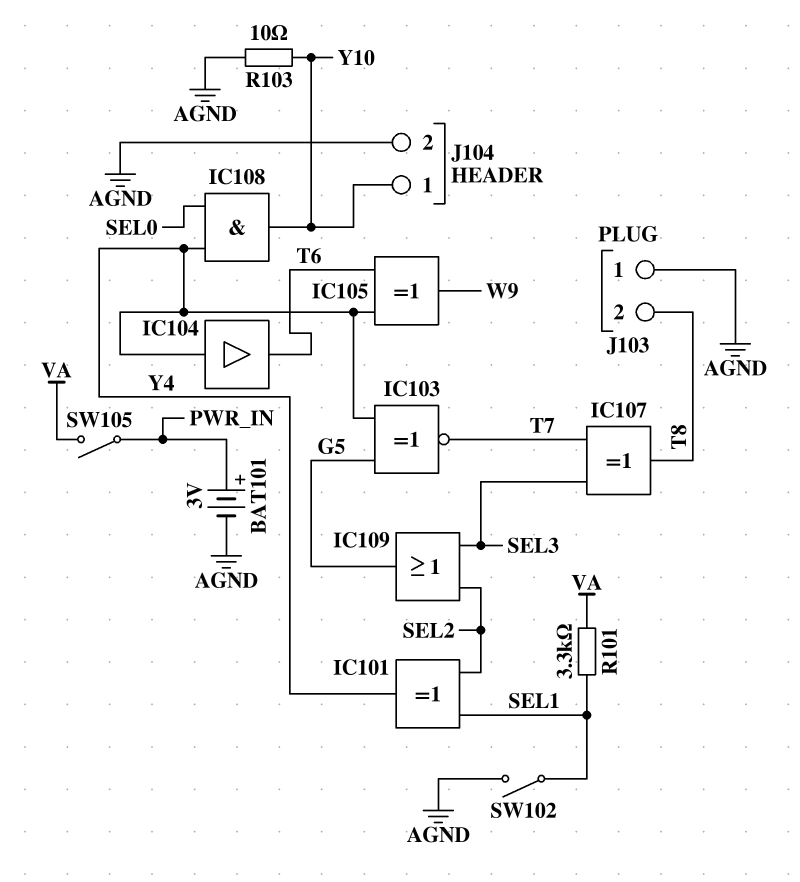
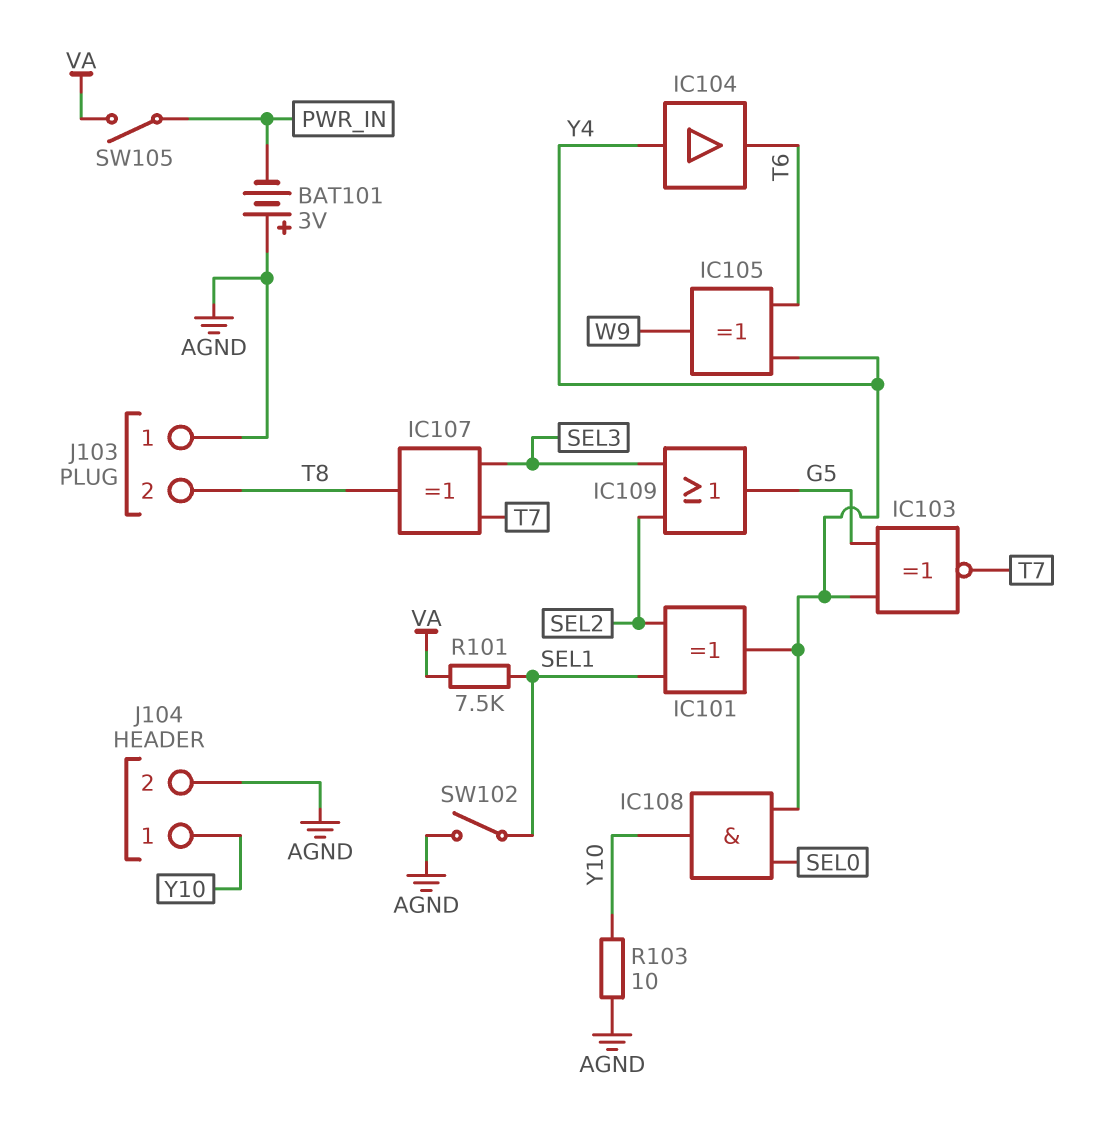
BAT101: 3V (plus PWR_IN, minus AGND) -> 3V (plus AGND, minus PWR_IN)
R101: 3.3k (SEL1, VA) -> 7.5k (SEL1, VA)

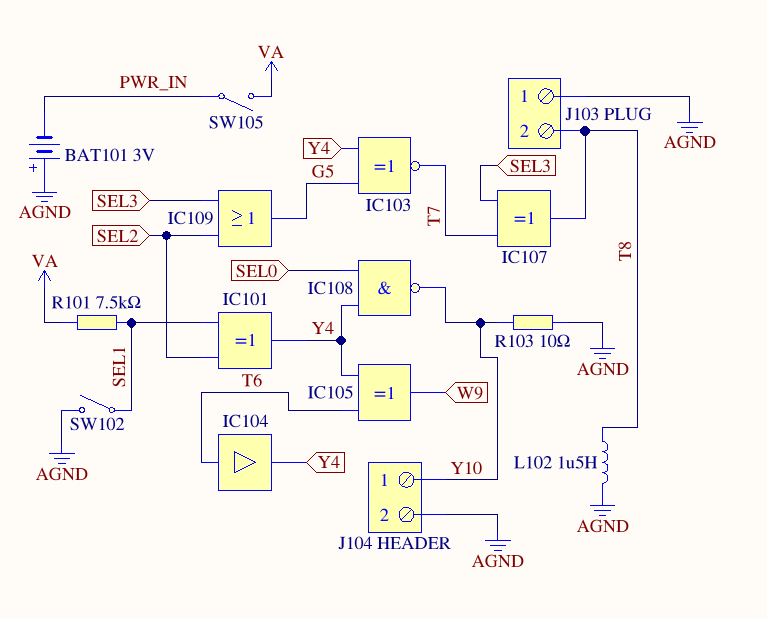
IC104: buffer (in Y4, out T6) -> buffer (in T6, out Y4)
IC108: AND (in SEL0, in Y4, out Y10) -> NAND (in SEL0, in Y4, out Y10)
L102: none -> 1.5uH (AGND, T8)

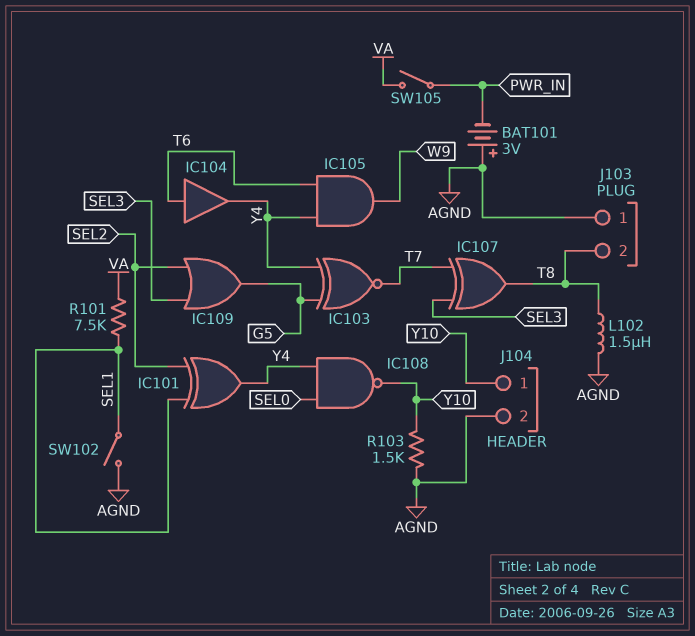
IC105: XOR (in T6, in Y4, out W9) -> AND (in T6, in Y4, out W9)
R103: 10 (AGND, Y10) -> 1.5k (AGND, Y10)

